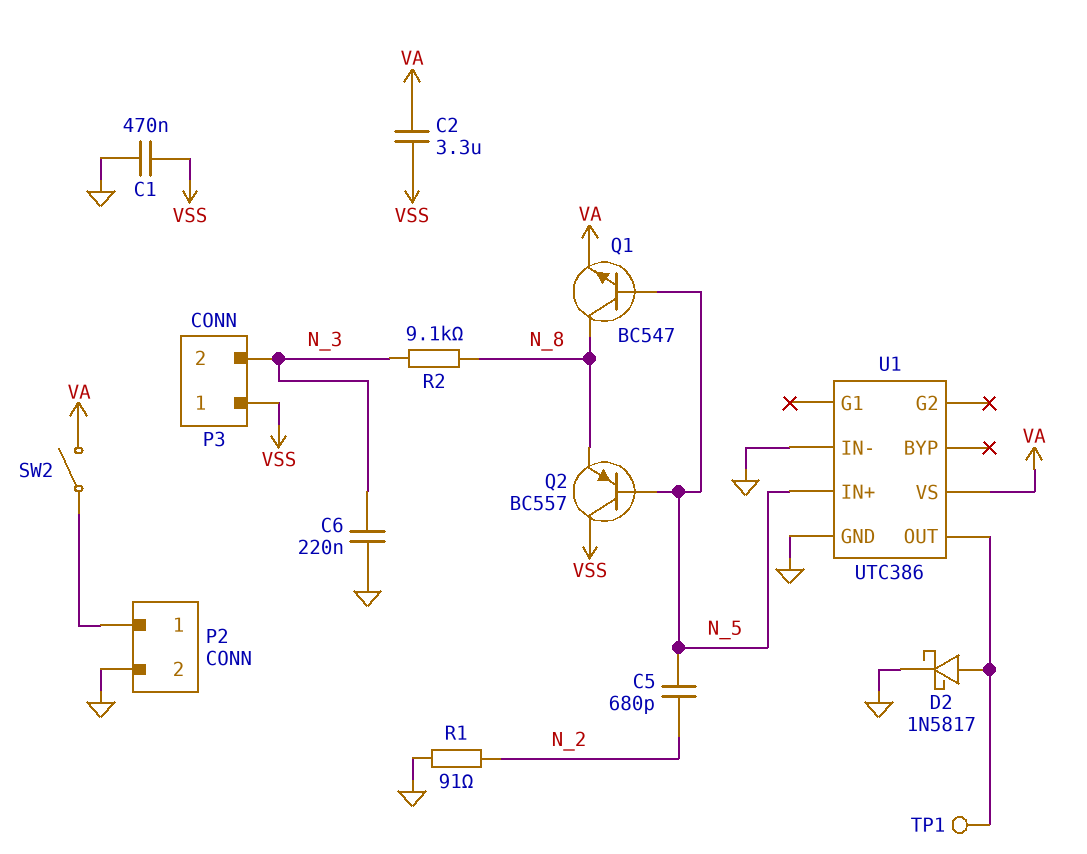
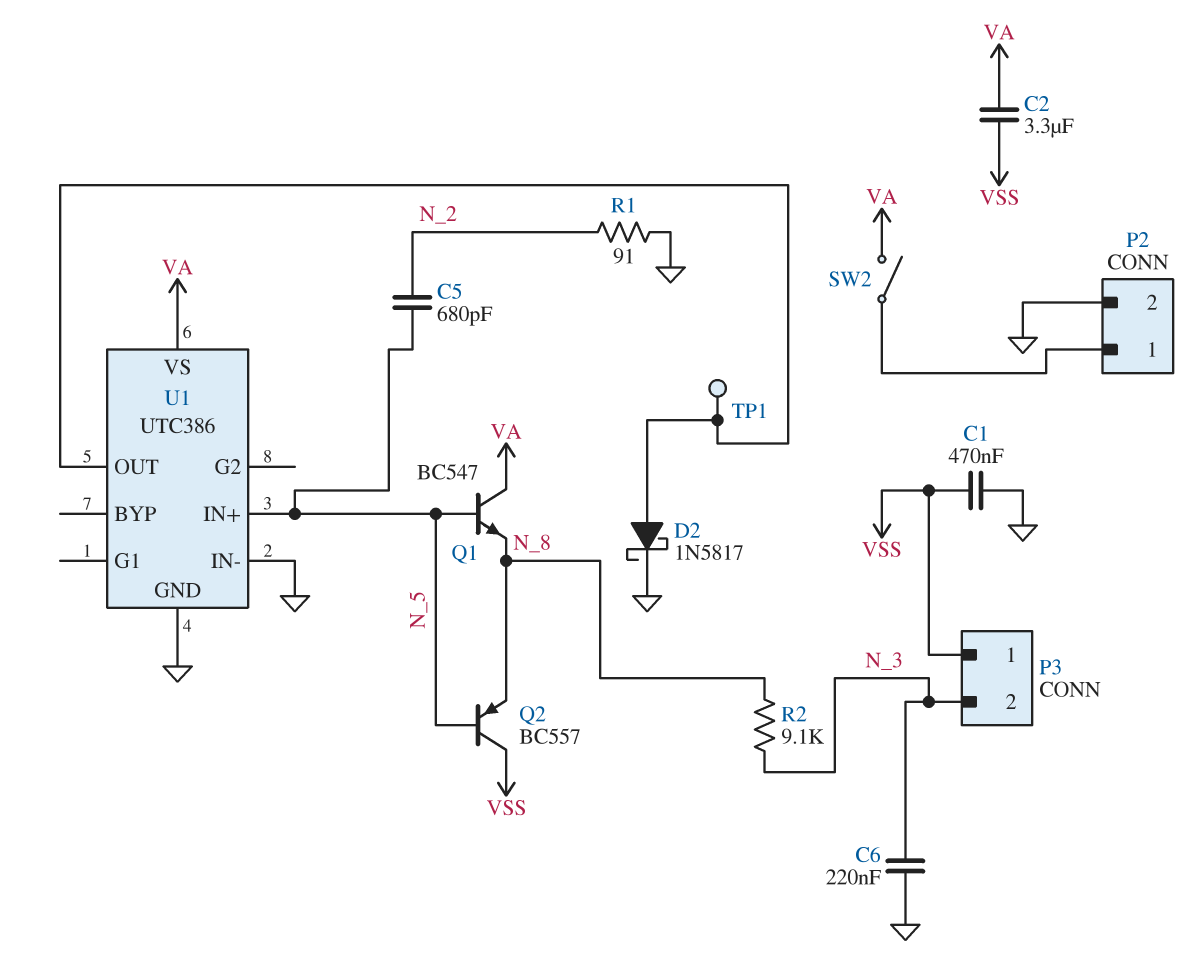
Q1: NPN BC547 (B N_5, C N_8, E VA) -> NPN BC547 (B N_5, C VA, E N_8)

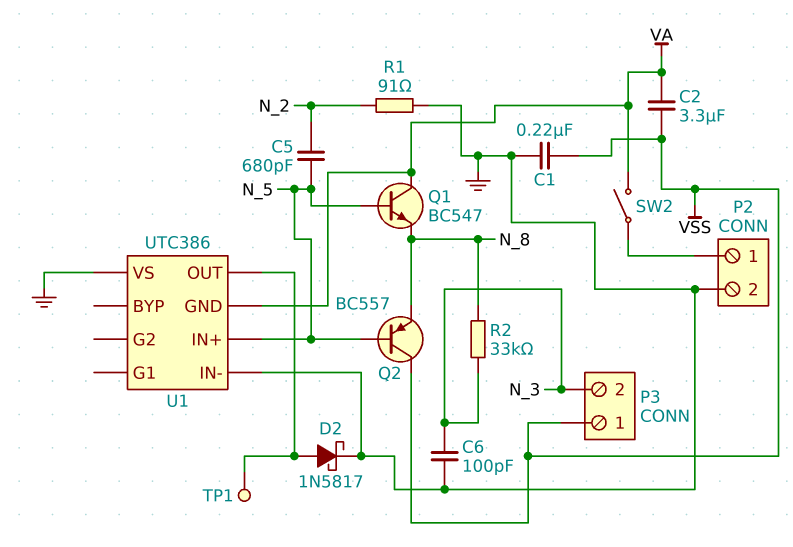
C1: 470nF (GND, VSS) -> 220nF (GND, VSS)
C6: 220nF (GND, N_3) -> 100pF (GND, N_3)
R2: 9.1k (N_3, N_8) -> 33k (N_3, N_8)
U1 pin GND: GND -> VA
U1 pin VS: VA -> GND

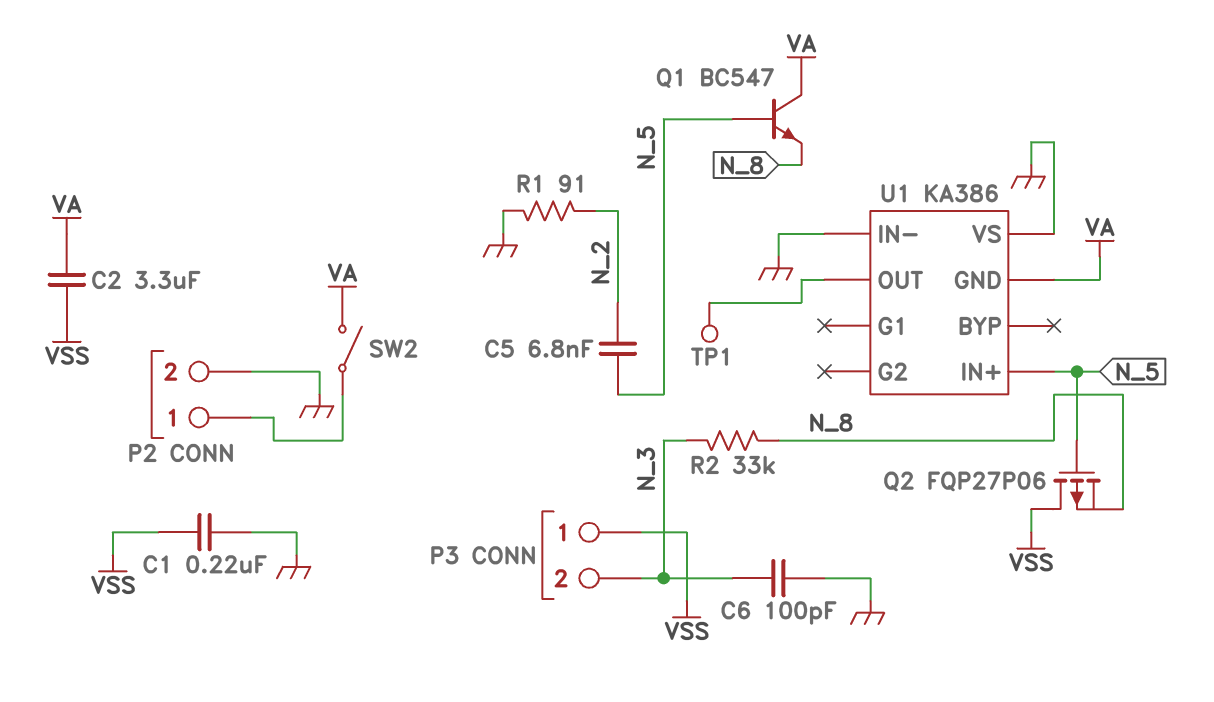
C5: 680pF (N_2, N_5) -> 6.8nF (N_2, N_5)
D2: schottky 1N5817 (A U1/OUT, K GND) -> none
Q2: PNP BC557 (B N_5, C VSS, E N_8) -> PMOS FQP27P06 (G N_5, D VSS, S N_8)
U1: UTC386 -> KA386

